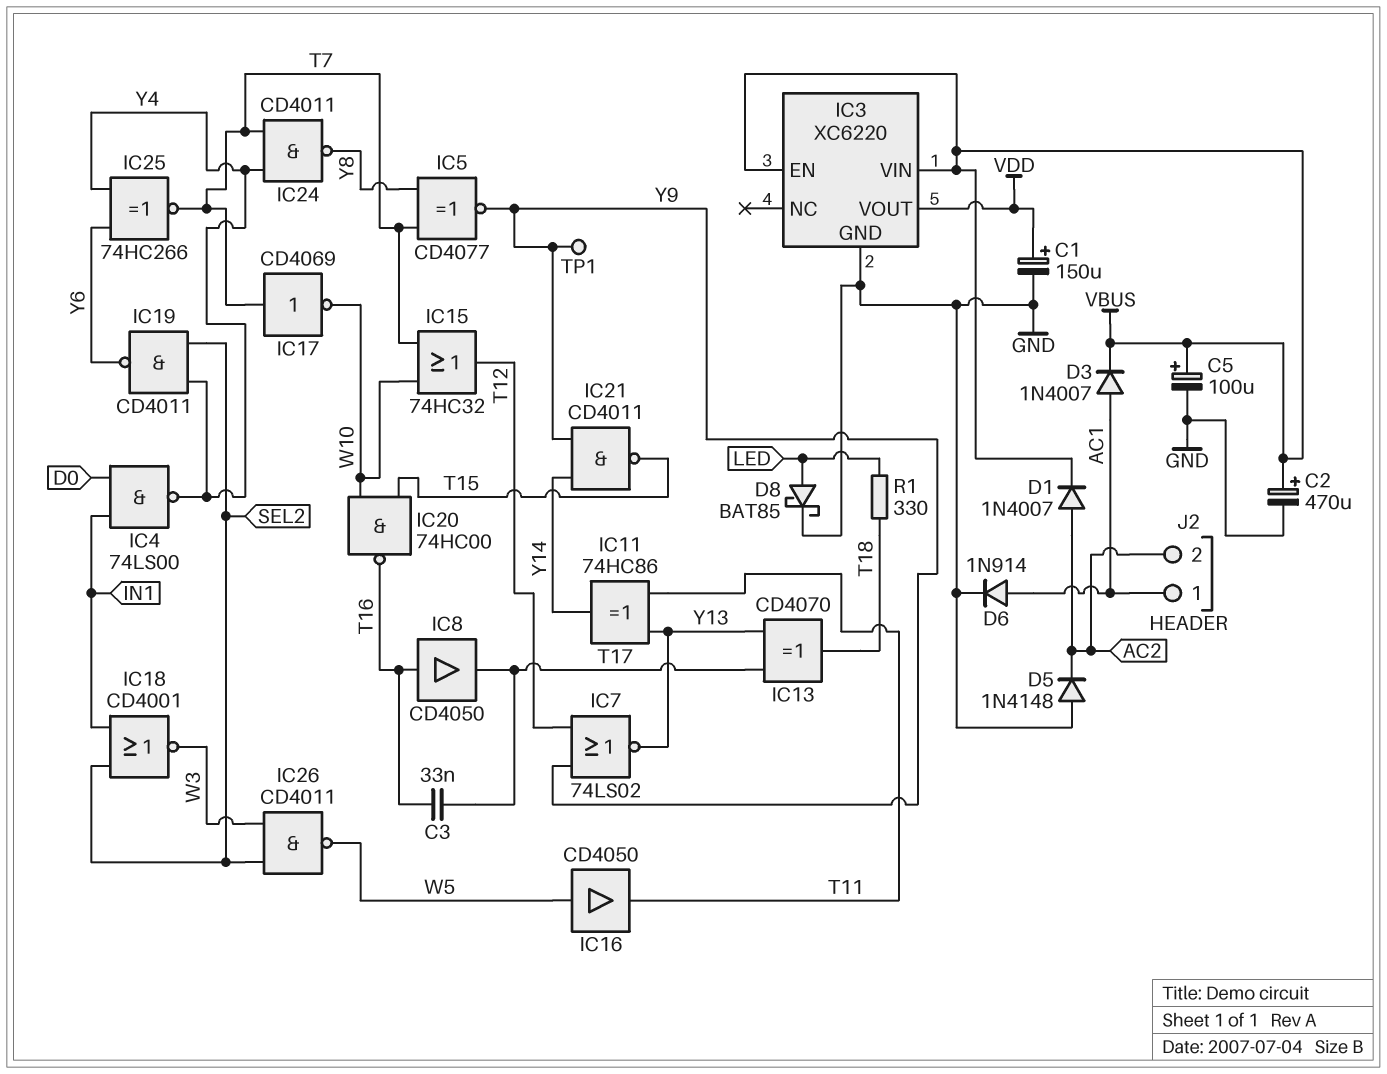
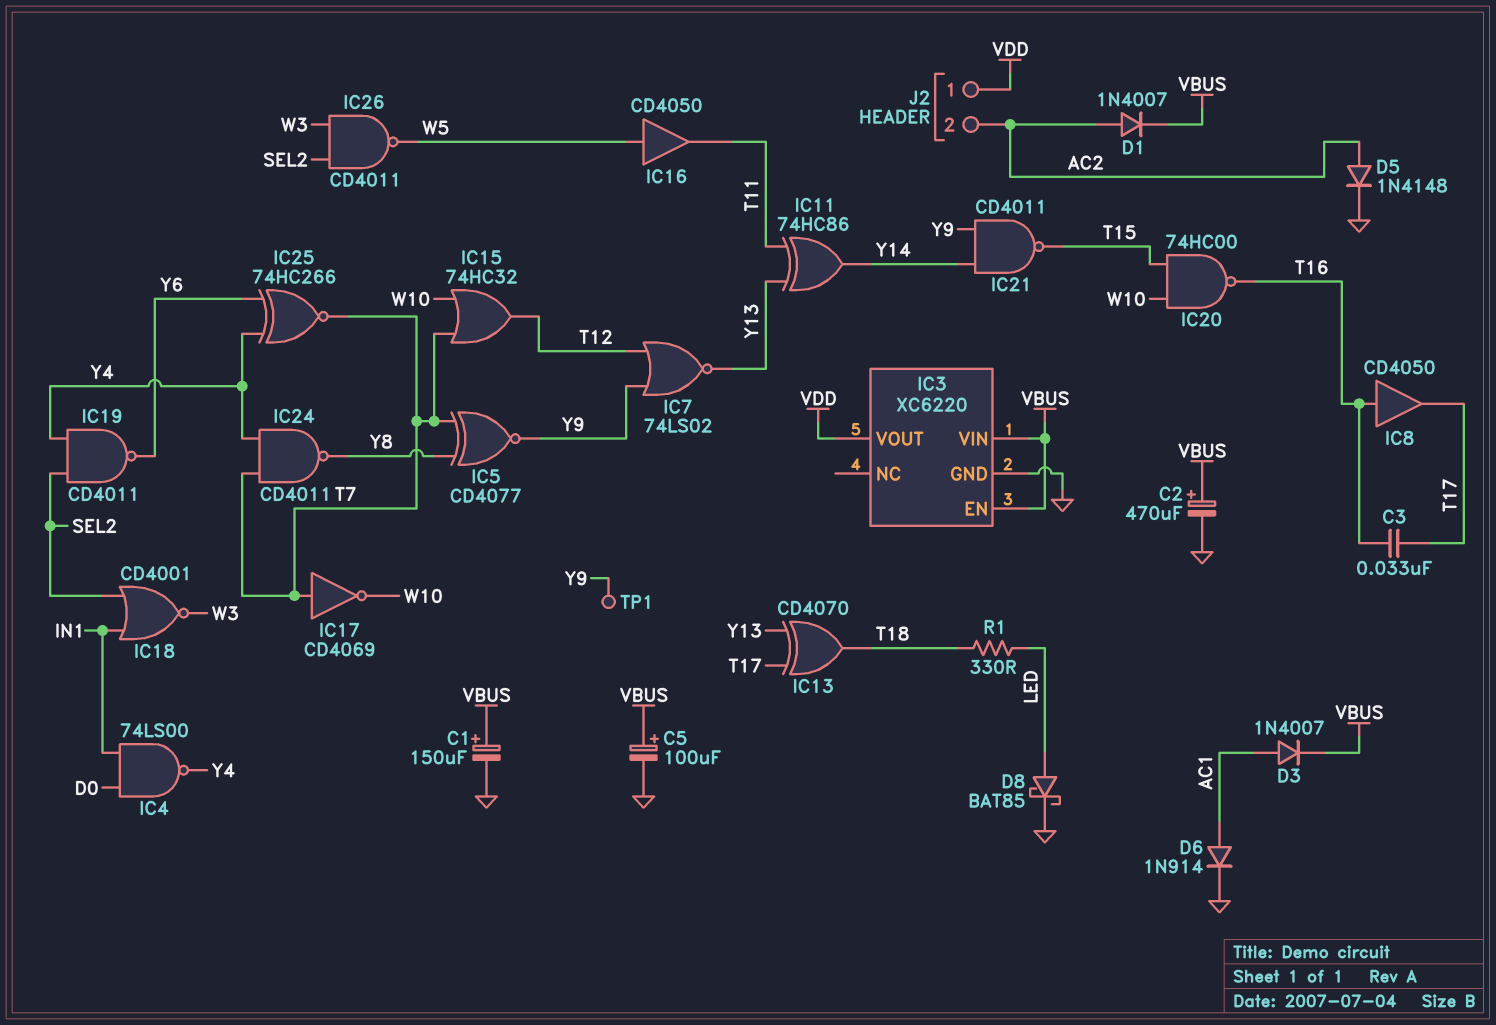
C1: 150uF (plus VDD, minus GND) -> 150uF (plus VBUS, minus GND)
D5: diode 1N4148 (A GND, K AC2) -> diode 1N4148 (A AC2, K GND)
J2 pin 1: AC1 -> VDD

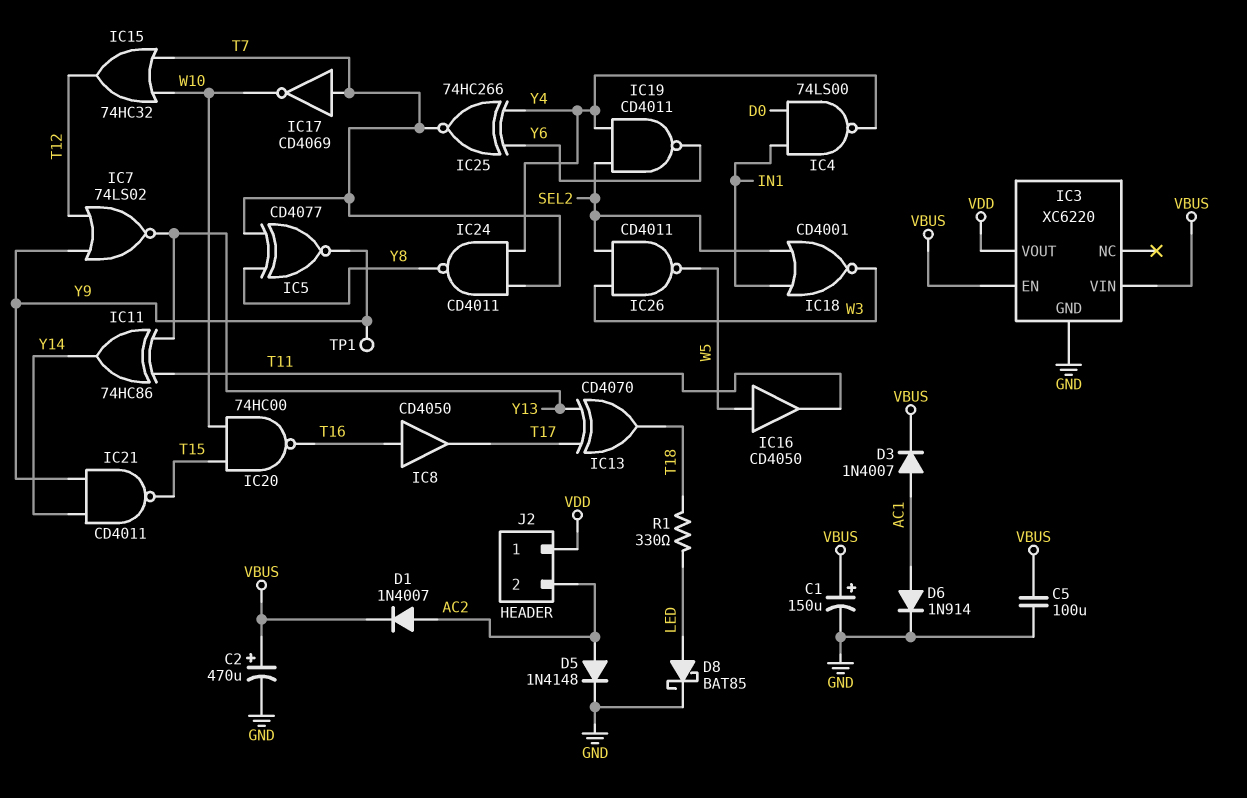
C3: 33nF (T16, T17) -> none
C5: 100uF (plus VBUS, minus GND) -> 100uF (GND, VBUS)

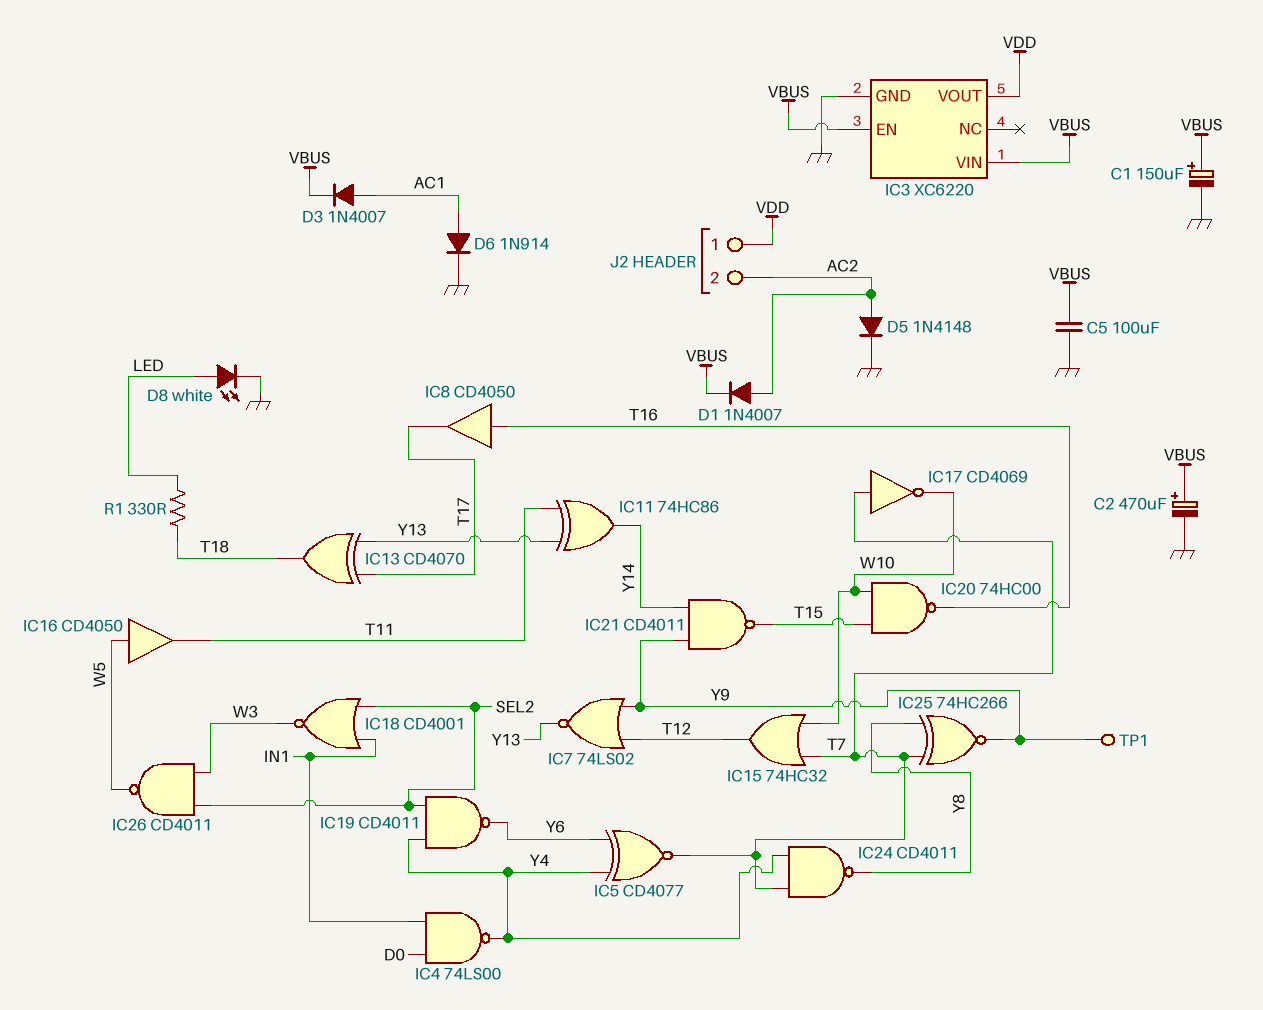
D8: schottky BAT85 (A LED, K GND) -> LED white (A LED, K GND)
IC5: XNOR CD4077 (in T7, in Y8, out Y9) -> XNOR CD4077 (in Y4, in Y6, out T7)
IC25: XNOR 74HC266 (in Y4, in Y6, out T7) -> XNOR 74HC266 (in T7, in Y8, out Y9)

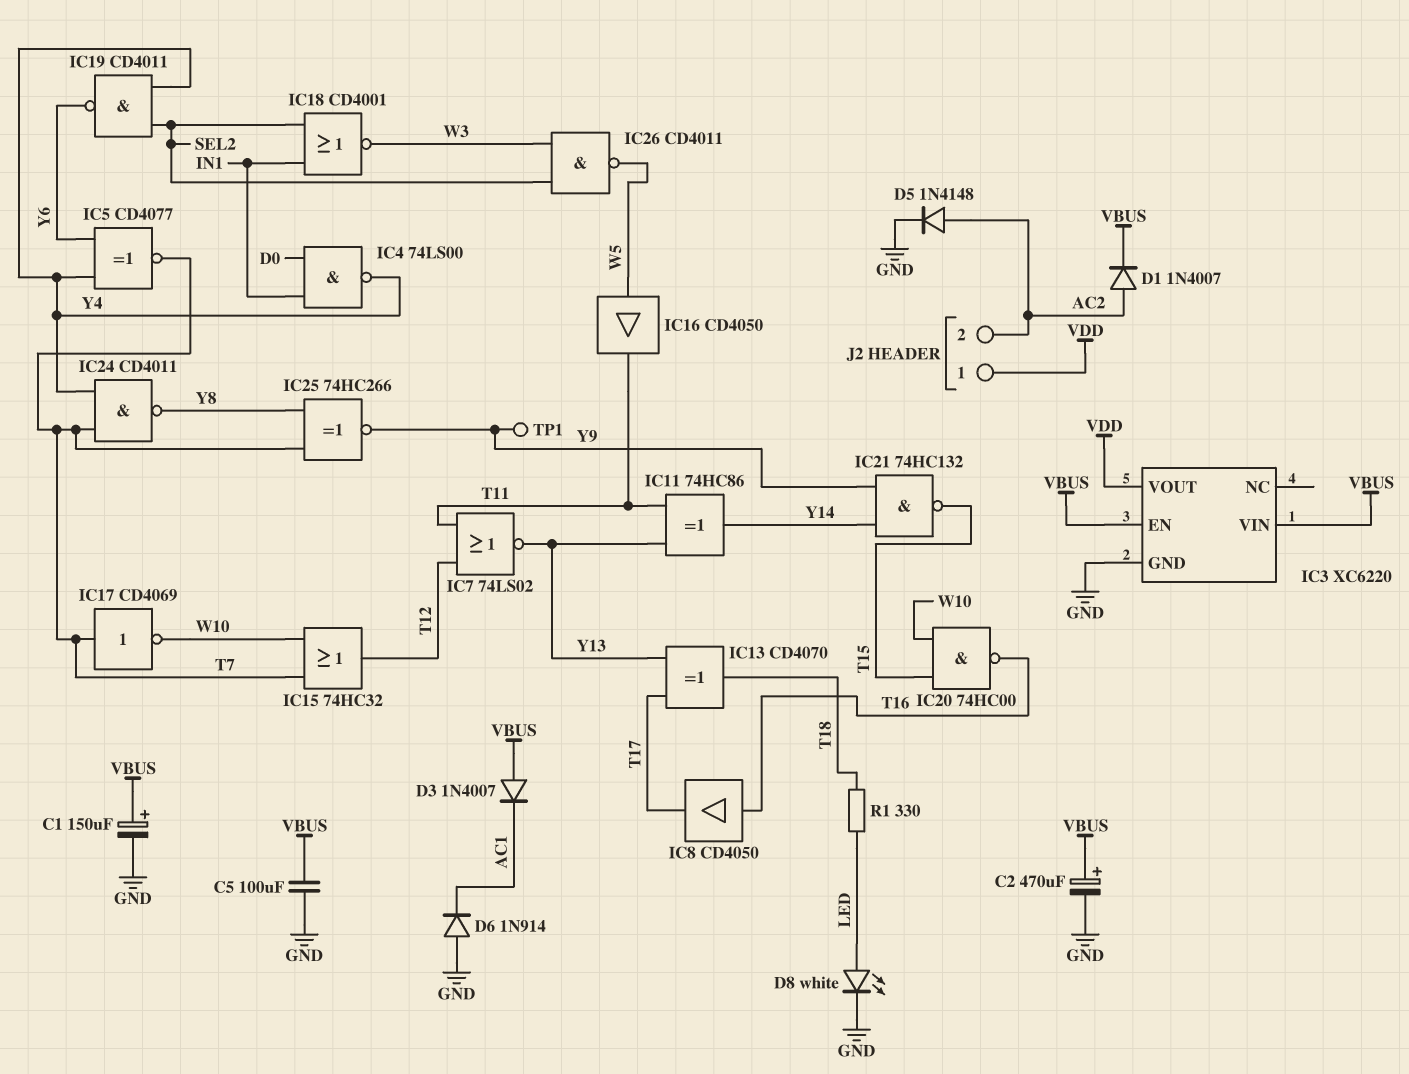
D3: diode 1N4007 (A AC1, K VBUS) -> diode 1N4007 (A VBUS, K AC1)
D6: diode 1N914 (A AC1, K GND) -> diode 1N914 (A GND, K AC1)
IC7: NOR 74LS02 (in T12, in Y9, out Y13) -> NOR 74LS02 (in T11, in T12, out Y13)
IC21: NAND CD4011 (in Y9, in Y14, out T15) -> NAND 74HC132 (in Y9, in Y14, out T15)

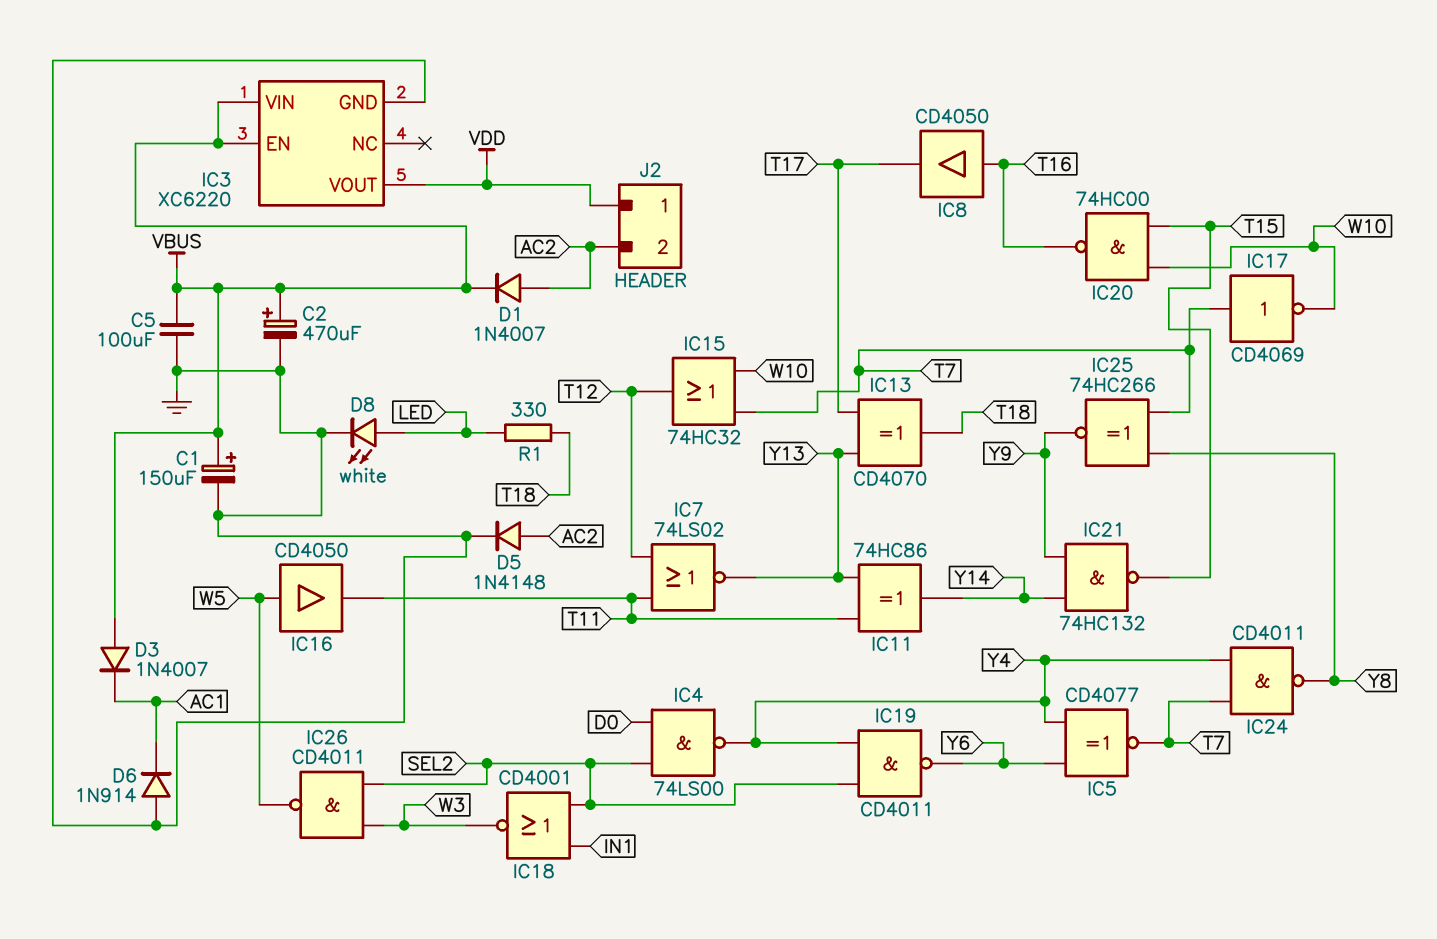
IC4: NAND 74LS00 (in D0, in IN1, out Y4) -> NAND 74LS00 (in D0, in SEL2, out Y4)
TP1: test point (Y9) -> none

